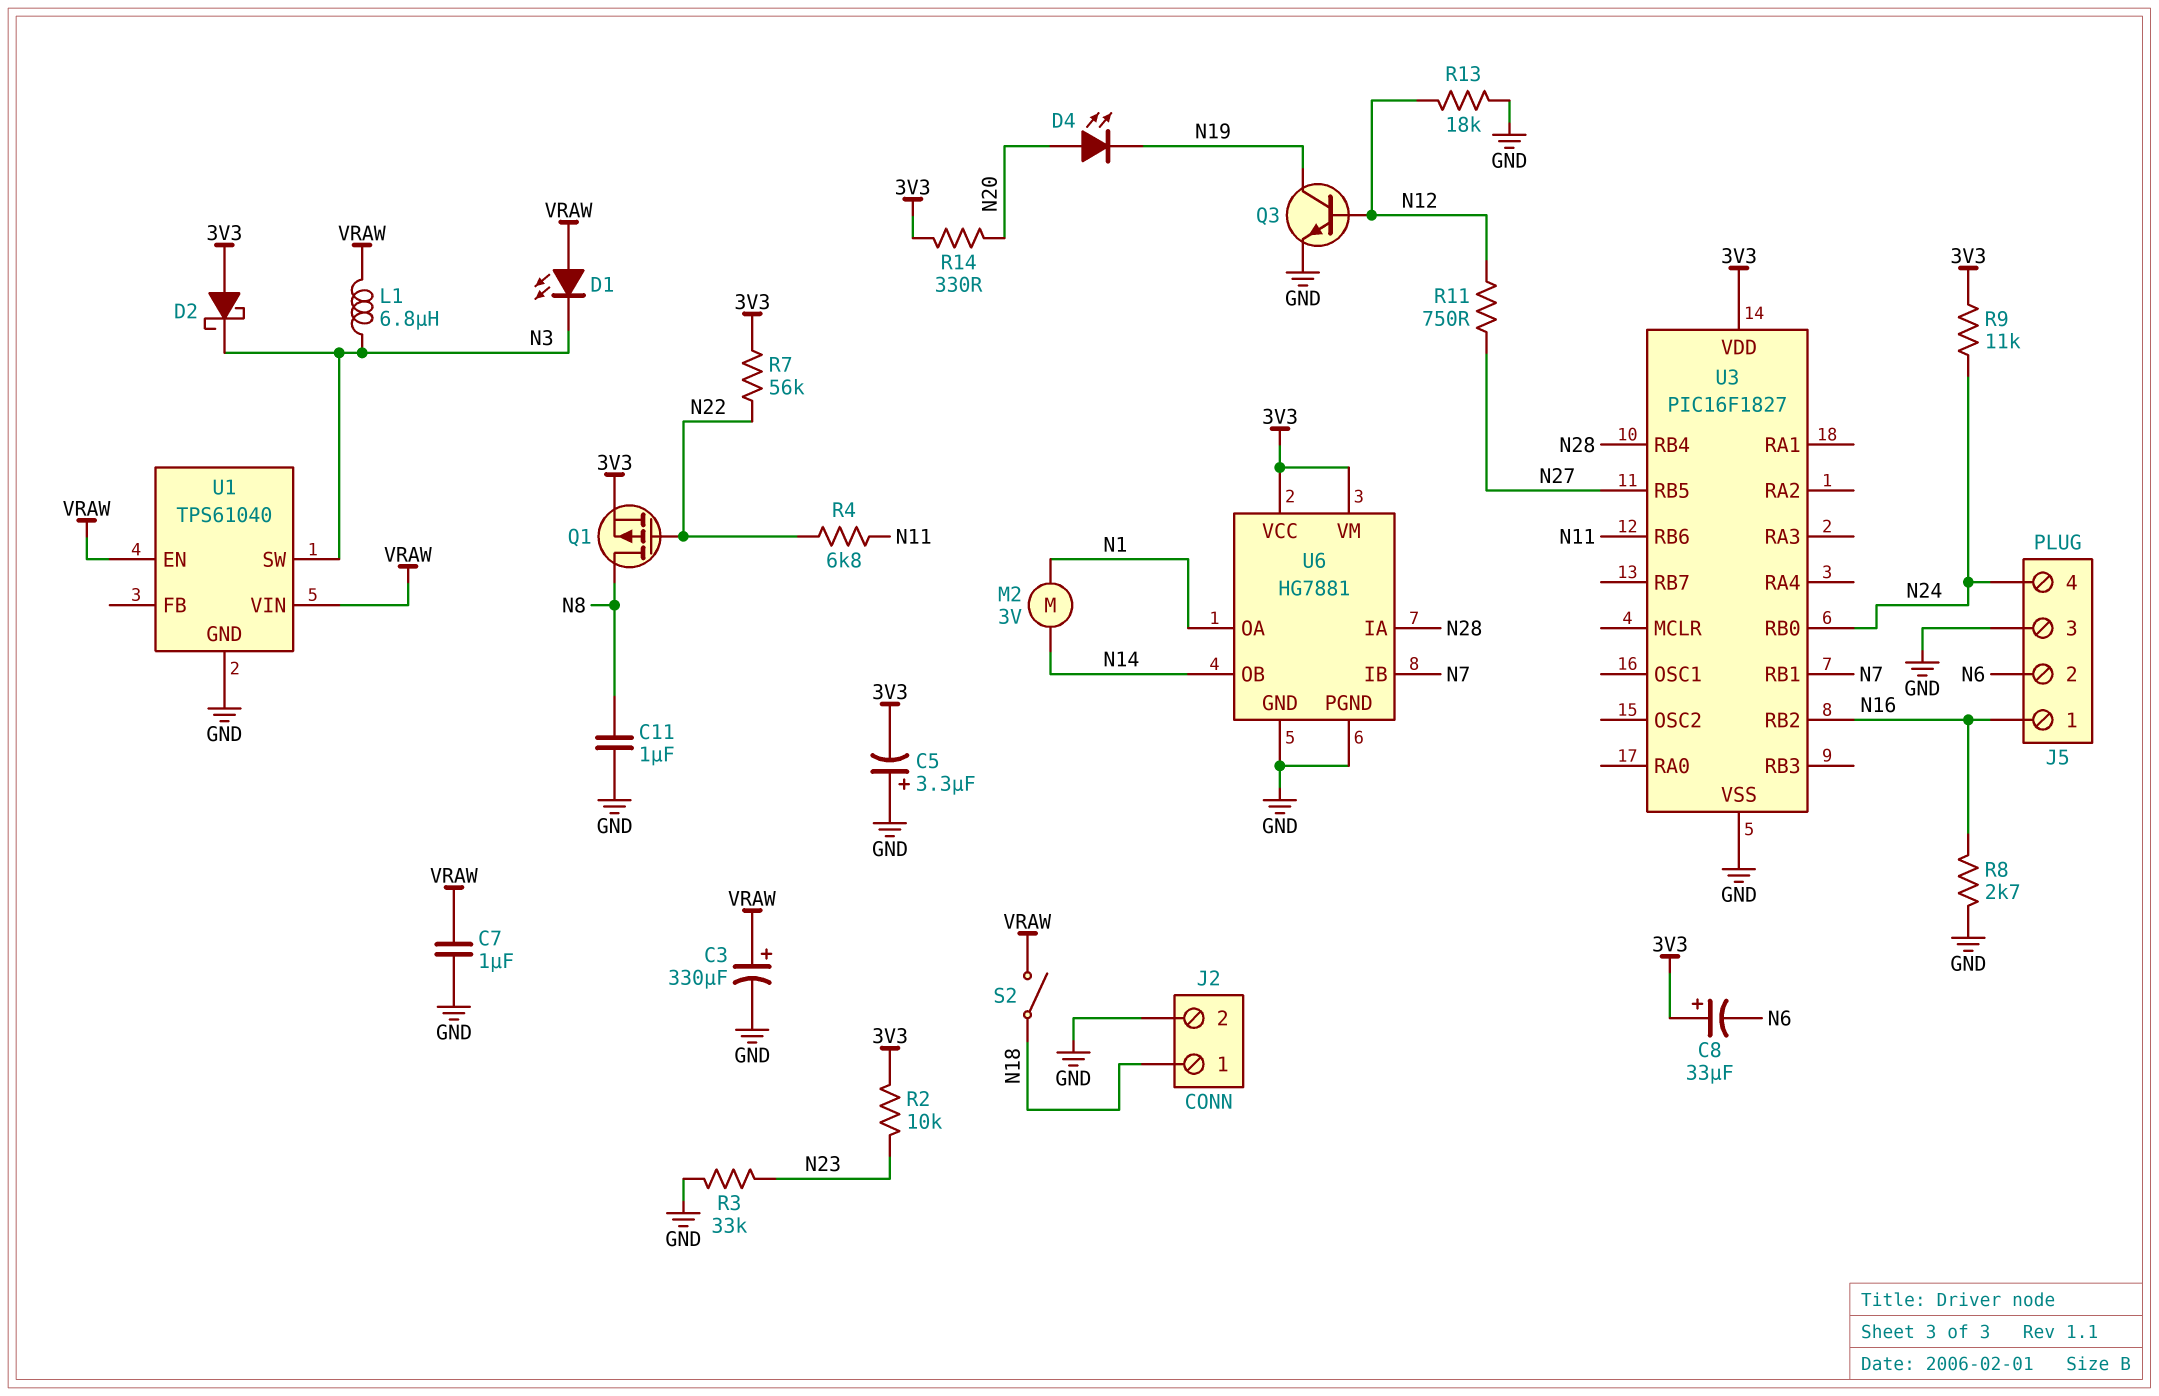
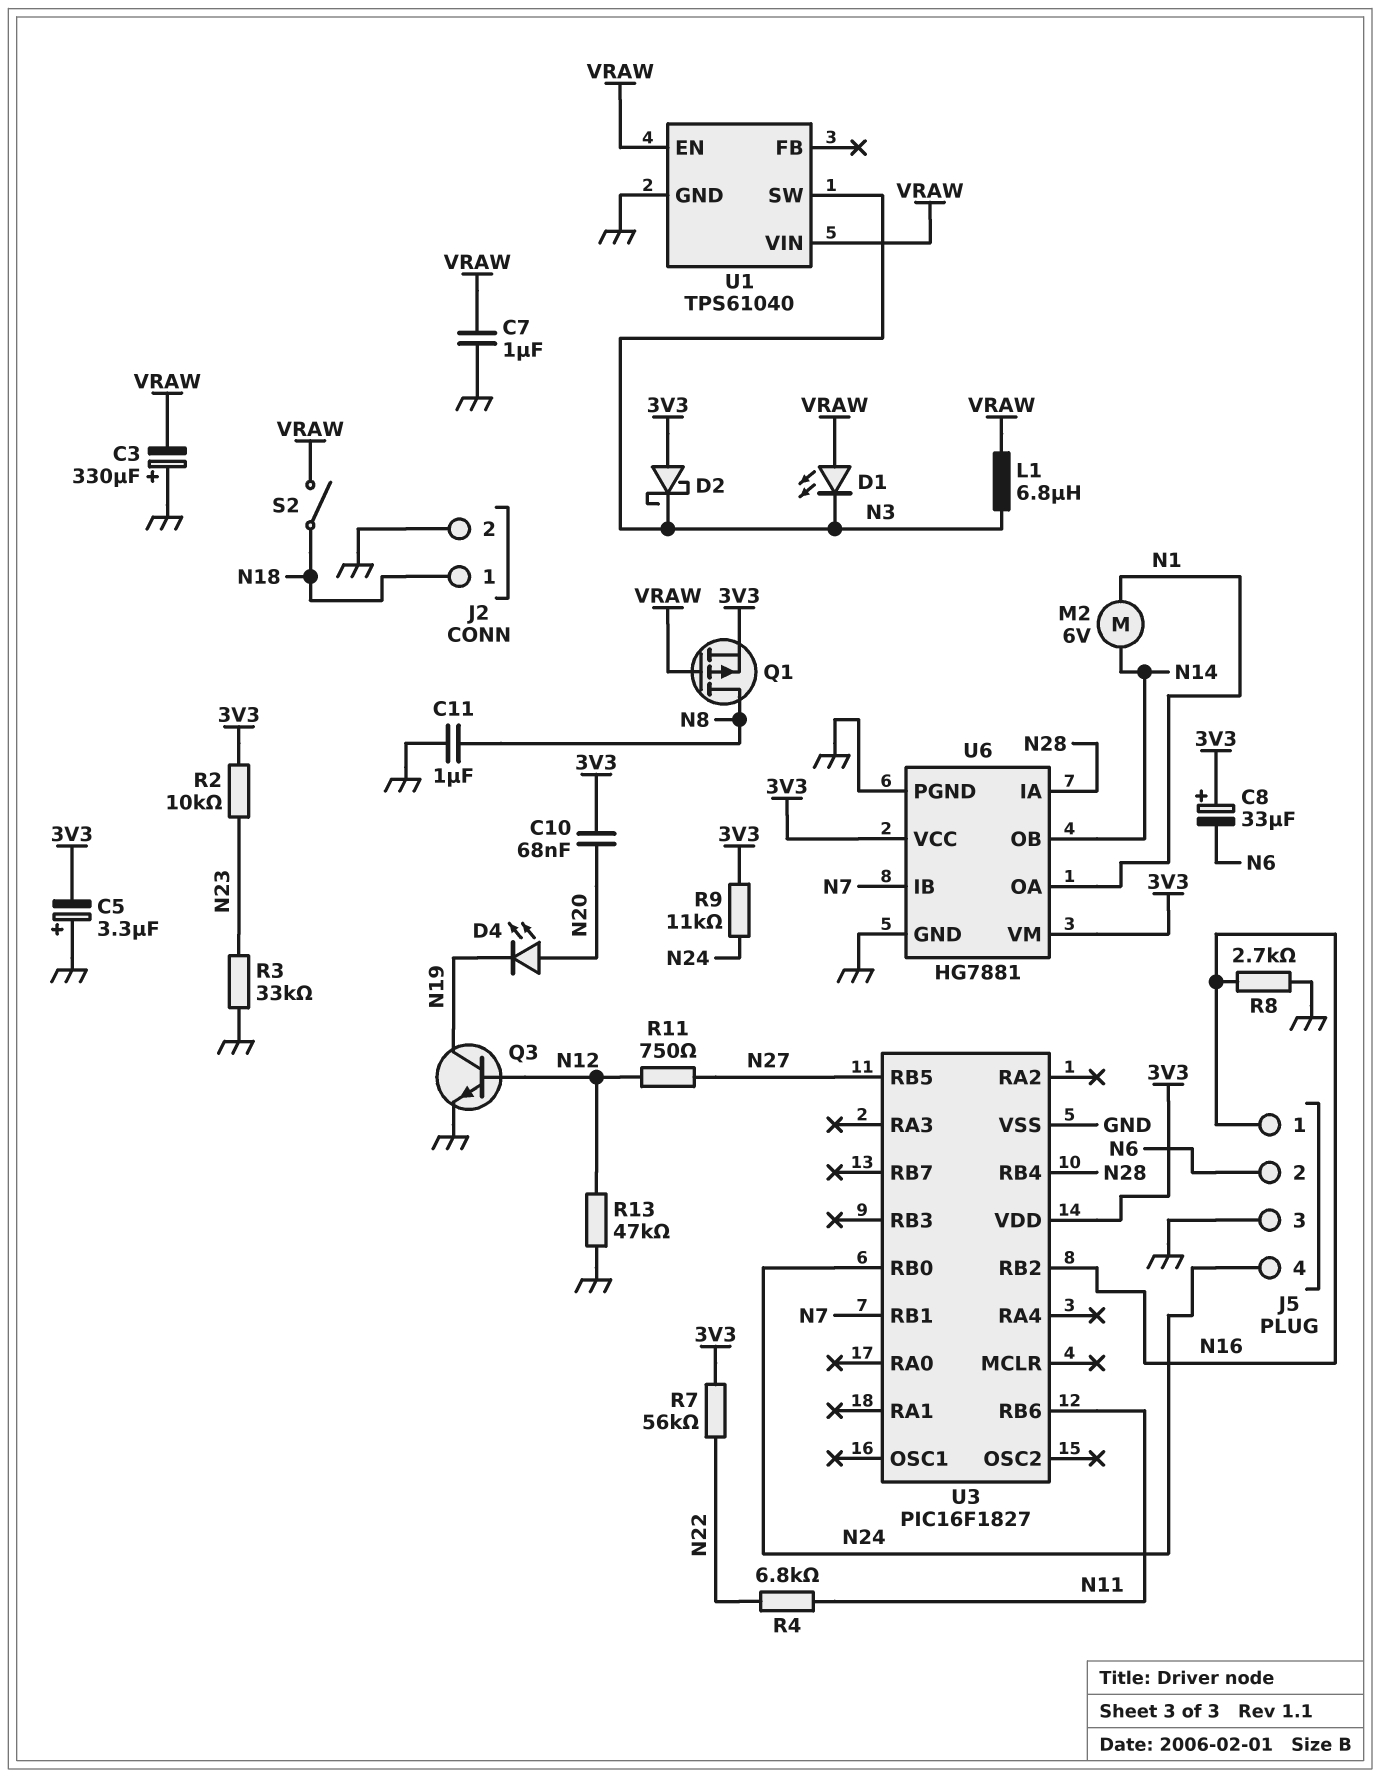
C3: 330uF (plus VRAW, minus GND) -> 330uF (plus GND, minus VRAW)
C10: none -> 68nF (3V3, N20)
M2: motor 3V (N1, N14) -> motor 6V (N1, N14)
Q1: PMOS (G N22, D N8, S 3V3) -> PMOS (G VRAW, D N8, S 3V3)
R13: 18k (GND, N12) -> 47k (GND, N12)
R14: 330 (3V3, N20) -> none

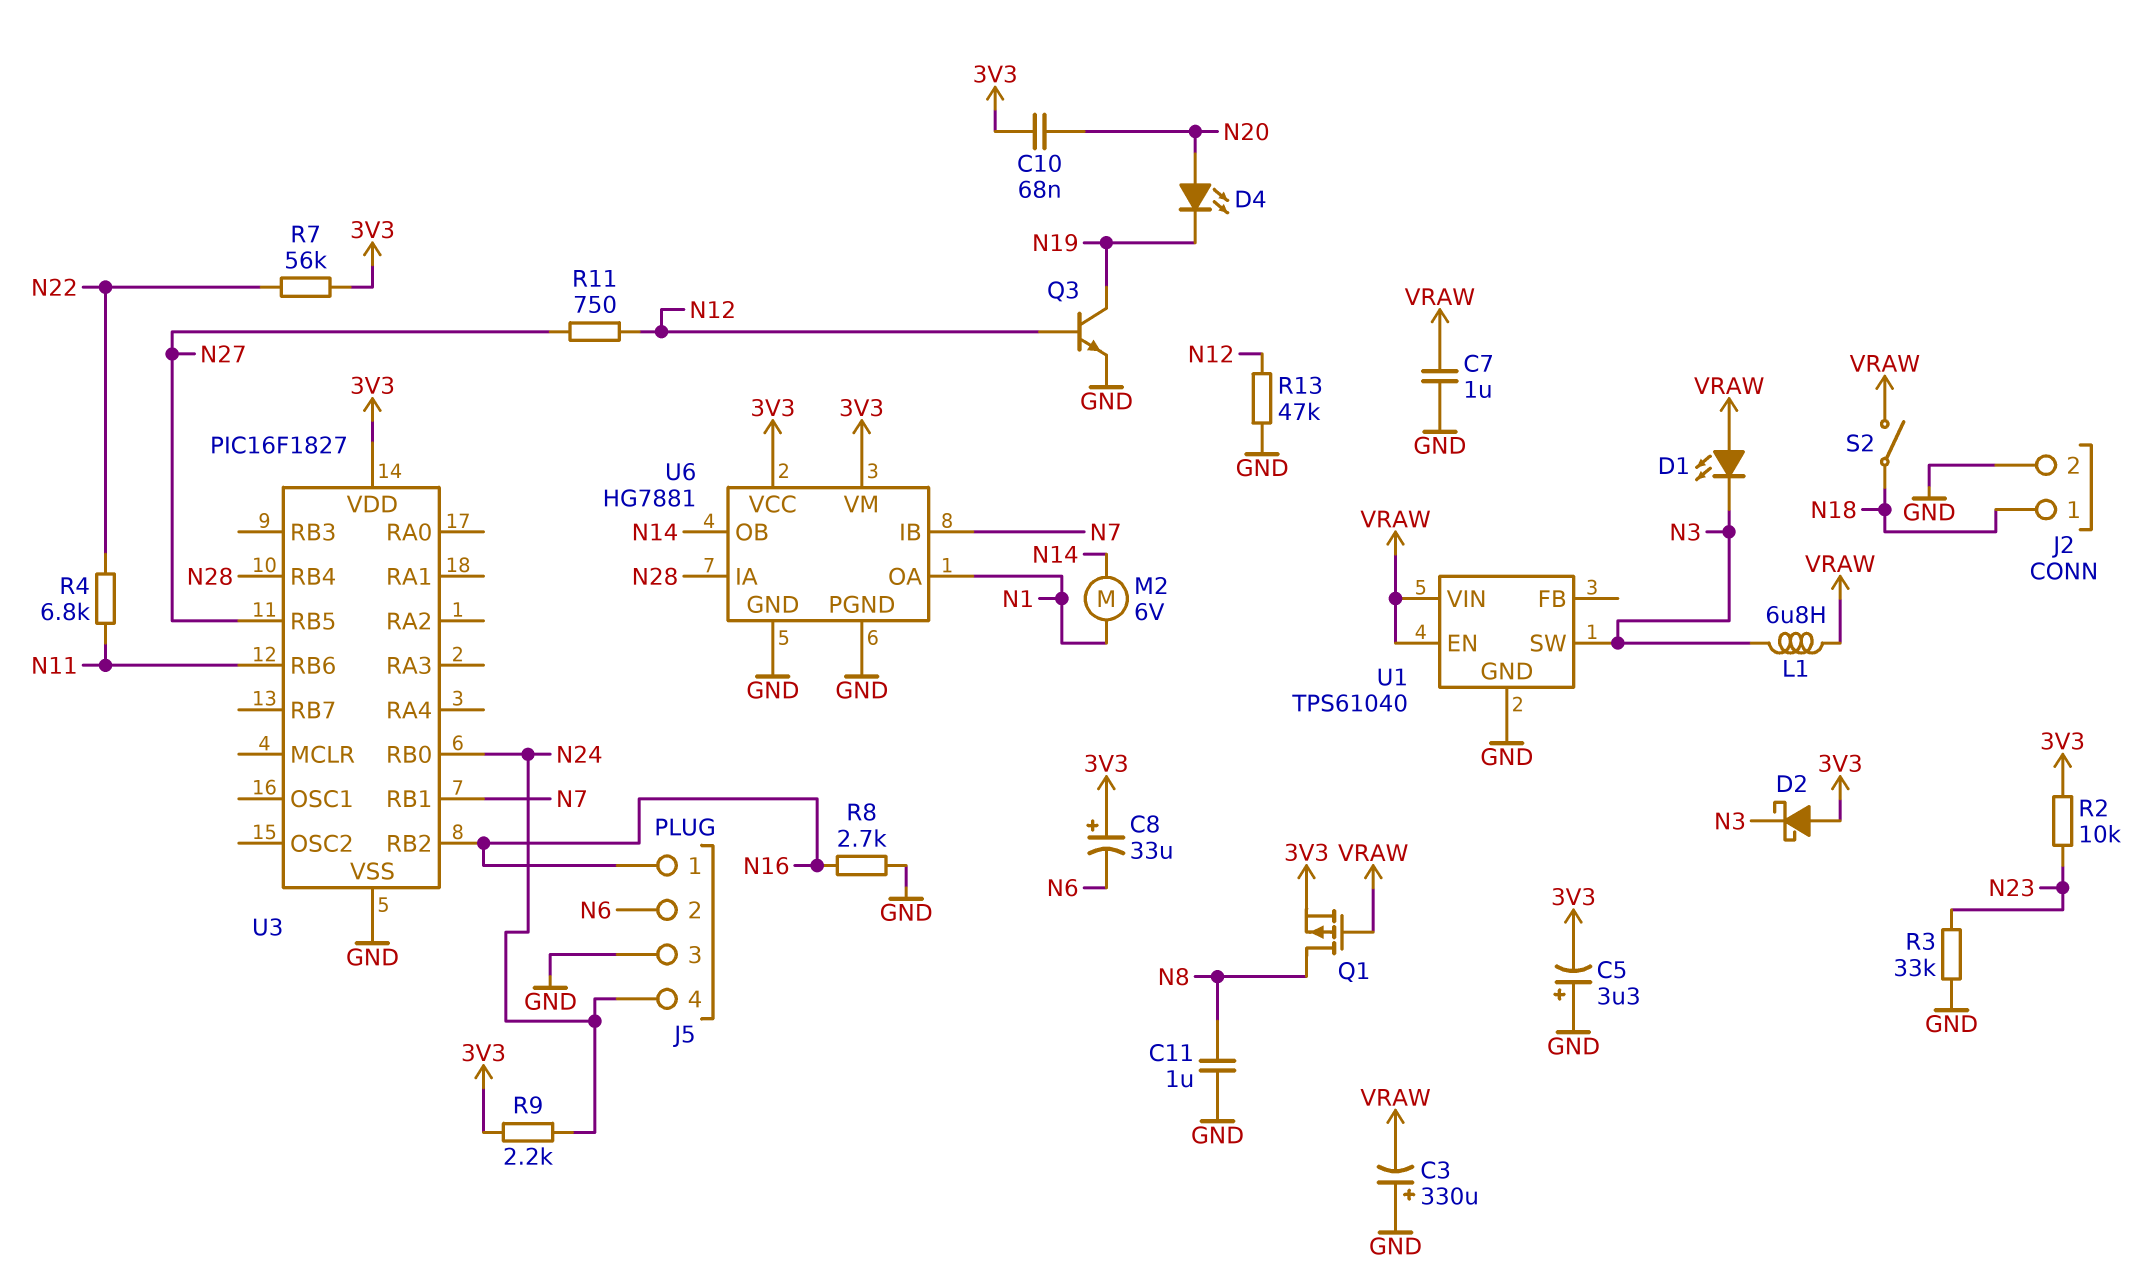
R9: 11k (3V3, N24) -> 2.2k (3V3, N24)

